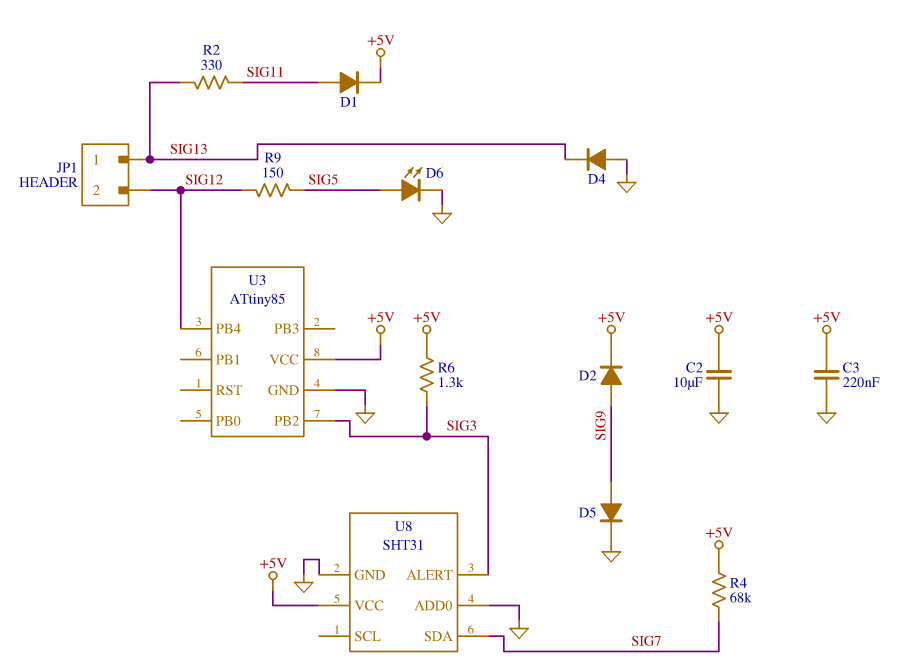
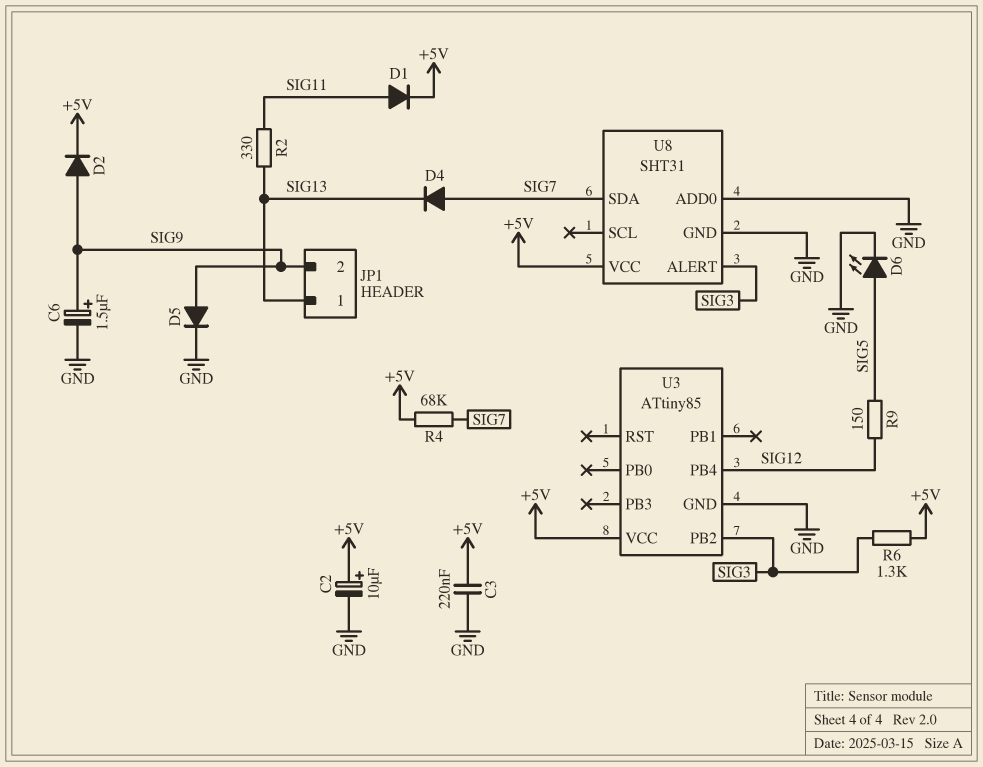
C2: 10uF (+5V, GND) -> 10uF (plus +5V, minus GND)
C6: none -> 1.5uF (plus SIG9, minus GND)
D4: diode (A GND, K SIG13) -> diode (A SIG7, K SIG13)
JP1 pin 2: SIG12 -> SIG9

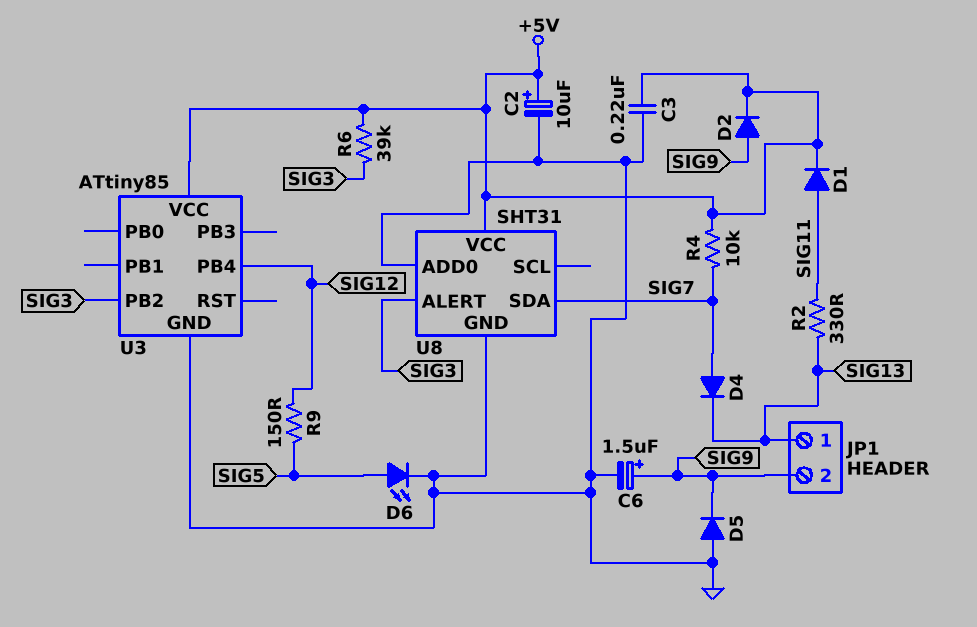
D5: diode (A SIG9, K GND) -> diode (A GND, K SIG9)
R4: 68k (+5V, SIG7) -> 10k (+5V, SIG7)
R6: 1.3k (+5V, SIG3) -> 39k (+5V, SIG3)

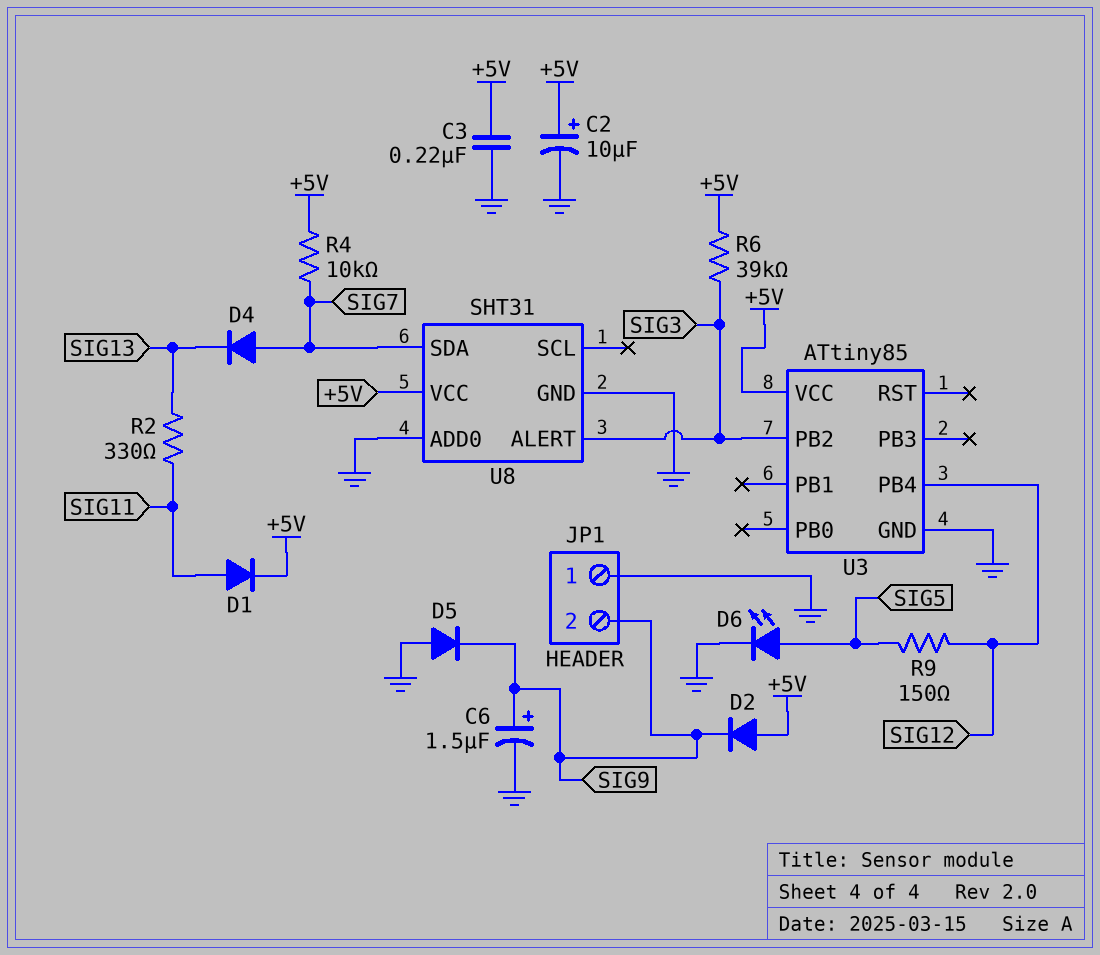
D2: diode (A SIG9, K +5V) -> diode (A +5V, K SIG9)
JP1 pin 1: SIG13 -> GND

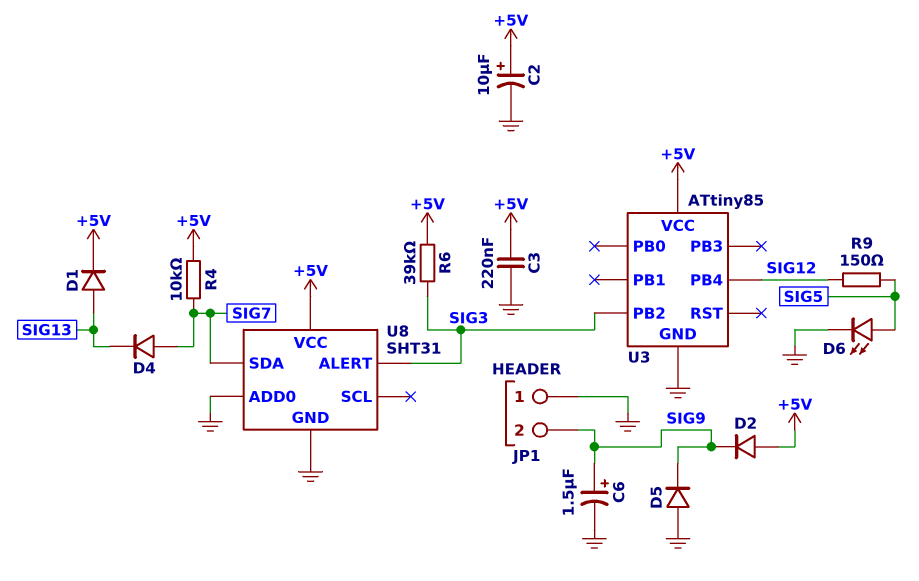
D1: diode (A SIG11, K +5V) -> diode (A SIG13, K +5V)
R2: 330 (SIG11, SIG13) -> none

